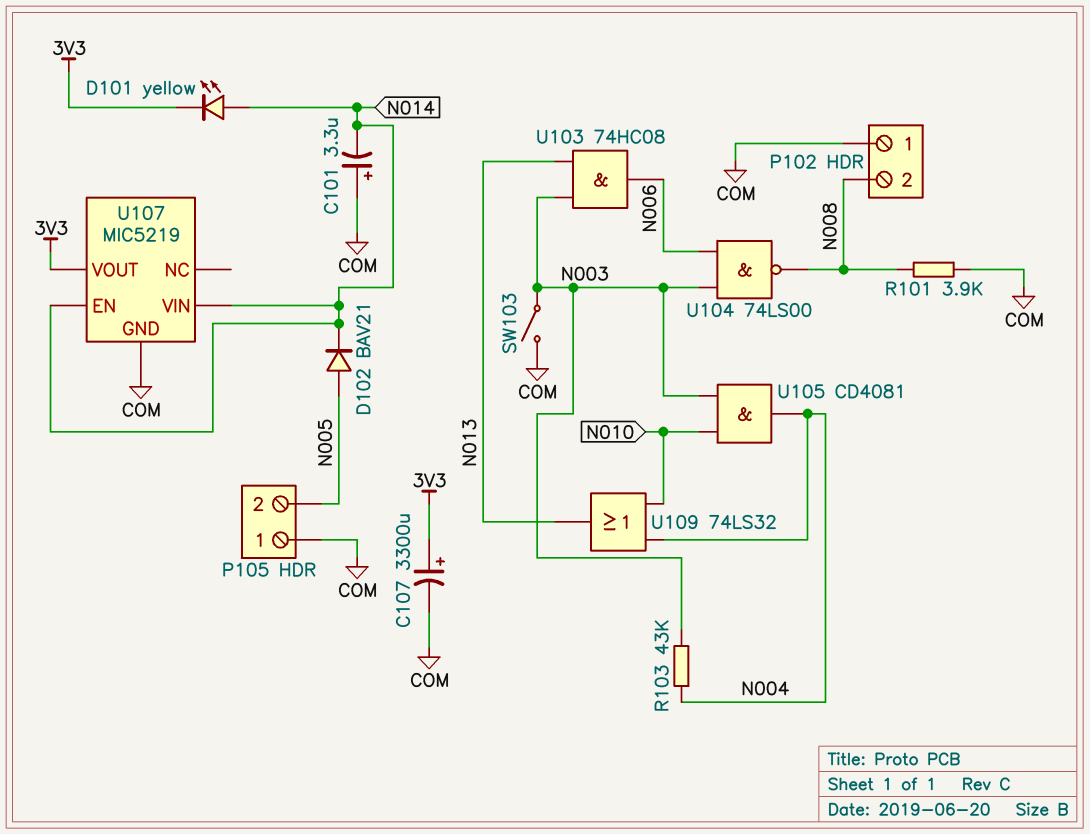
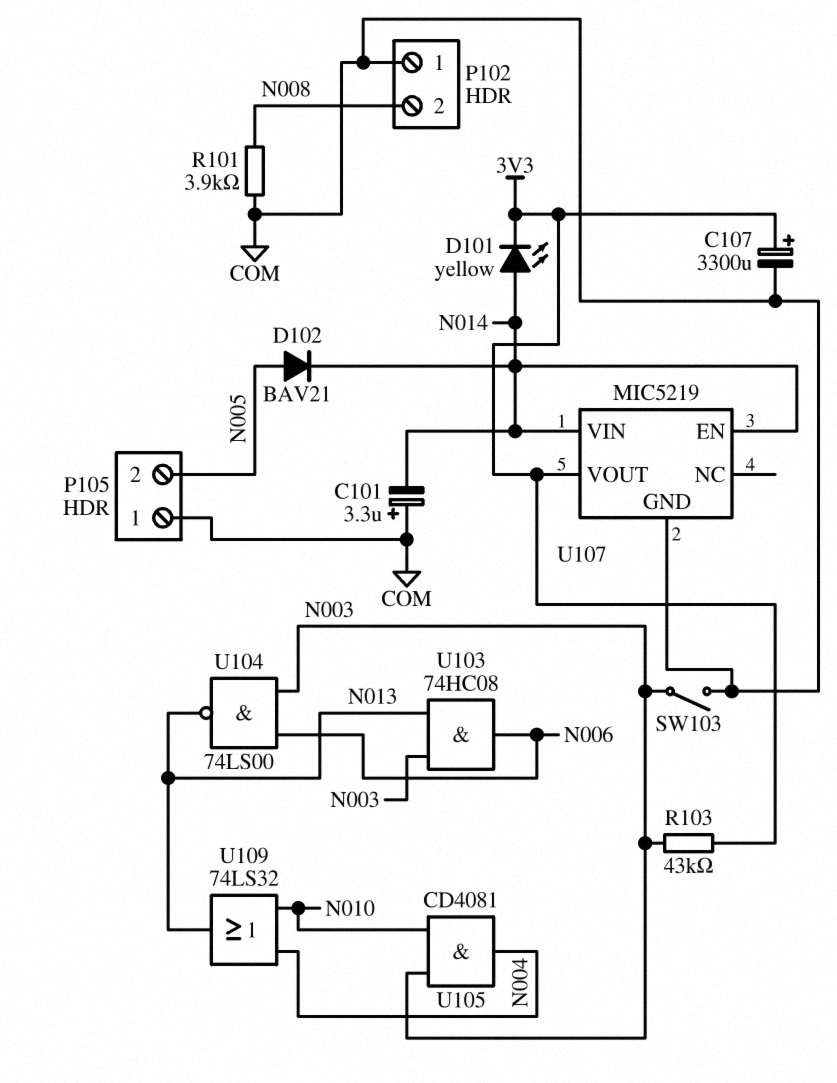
R103: 43k (N003, N004) -> 43k (3V3, N003)
U104: NAND 74LS00 (in N003, in N006, out N008) -> NAND 74LS00 (in N003, in N006, out N013)

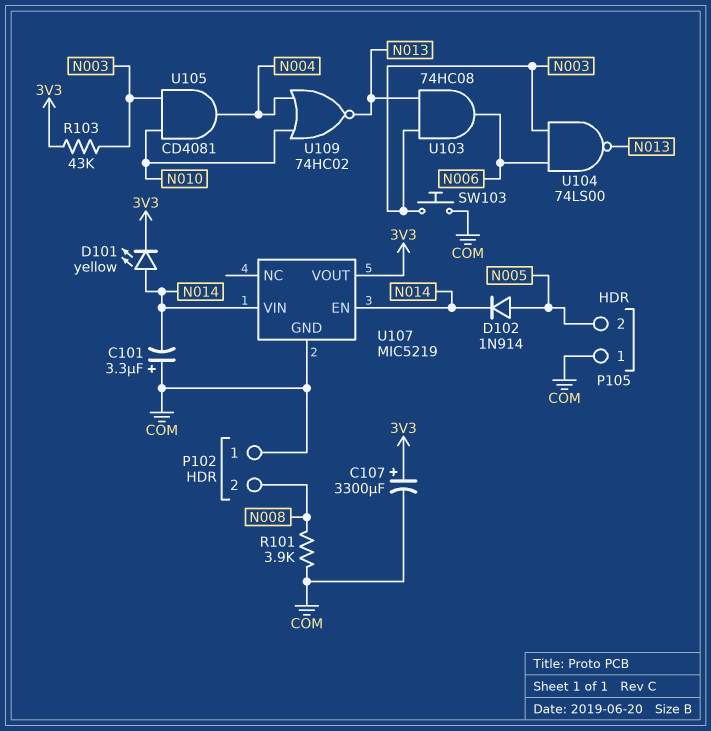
D102: diode BAV21 (A N005, K N014) -> diode 1N914 (A N005, K N014)
SW103: switch (COM, N003) -> button (COM, N003)
U109: OR 74LS32 (in N004, in N010, out N013) -> NOR 74HC02 (in N004, in N010, out N013)

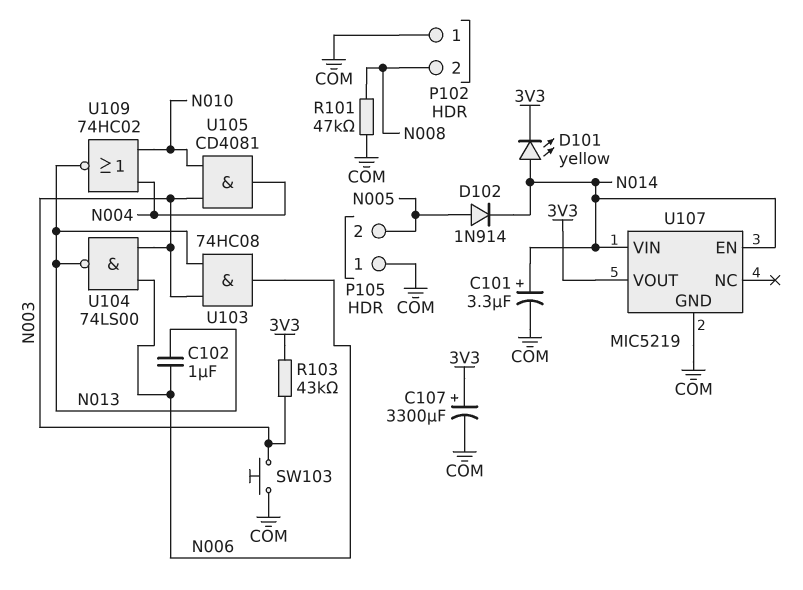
C101: 3.3uF (plus COM, minus N014) -> 3.3uF (plus N014, minus COM)
C102: none -> 1uF (N006, N013)
R101: 3.9k (COM, N008) -> 47k (COM, N008)

